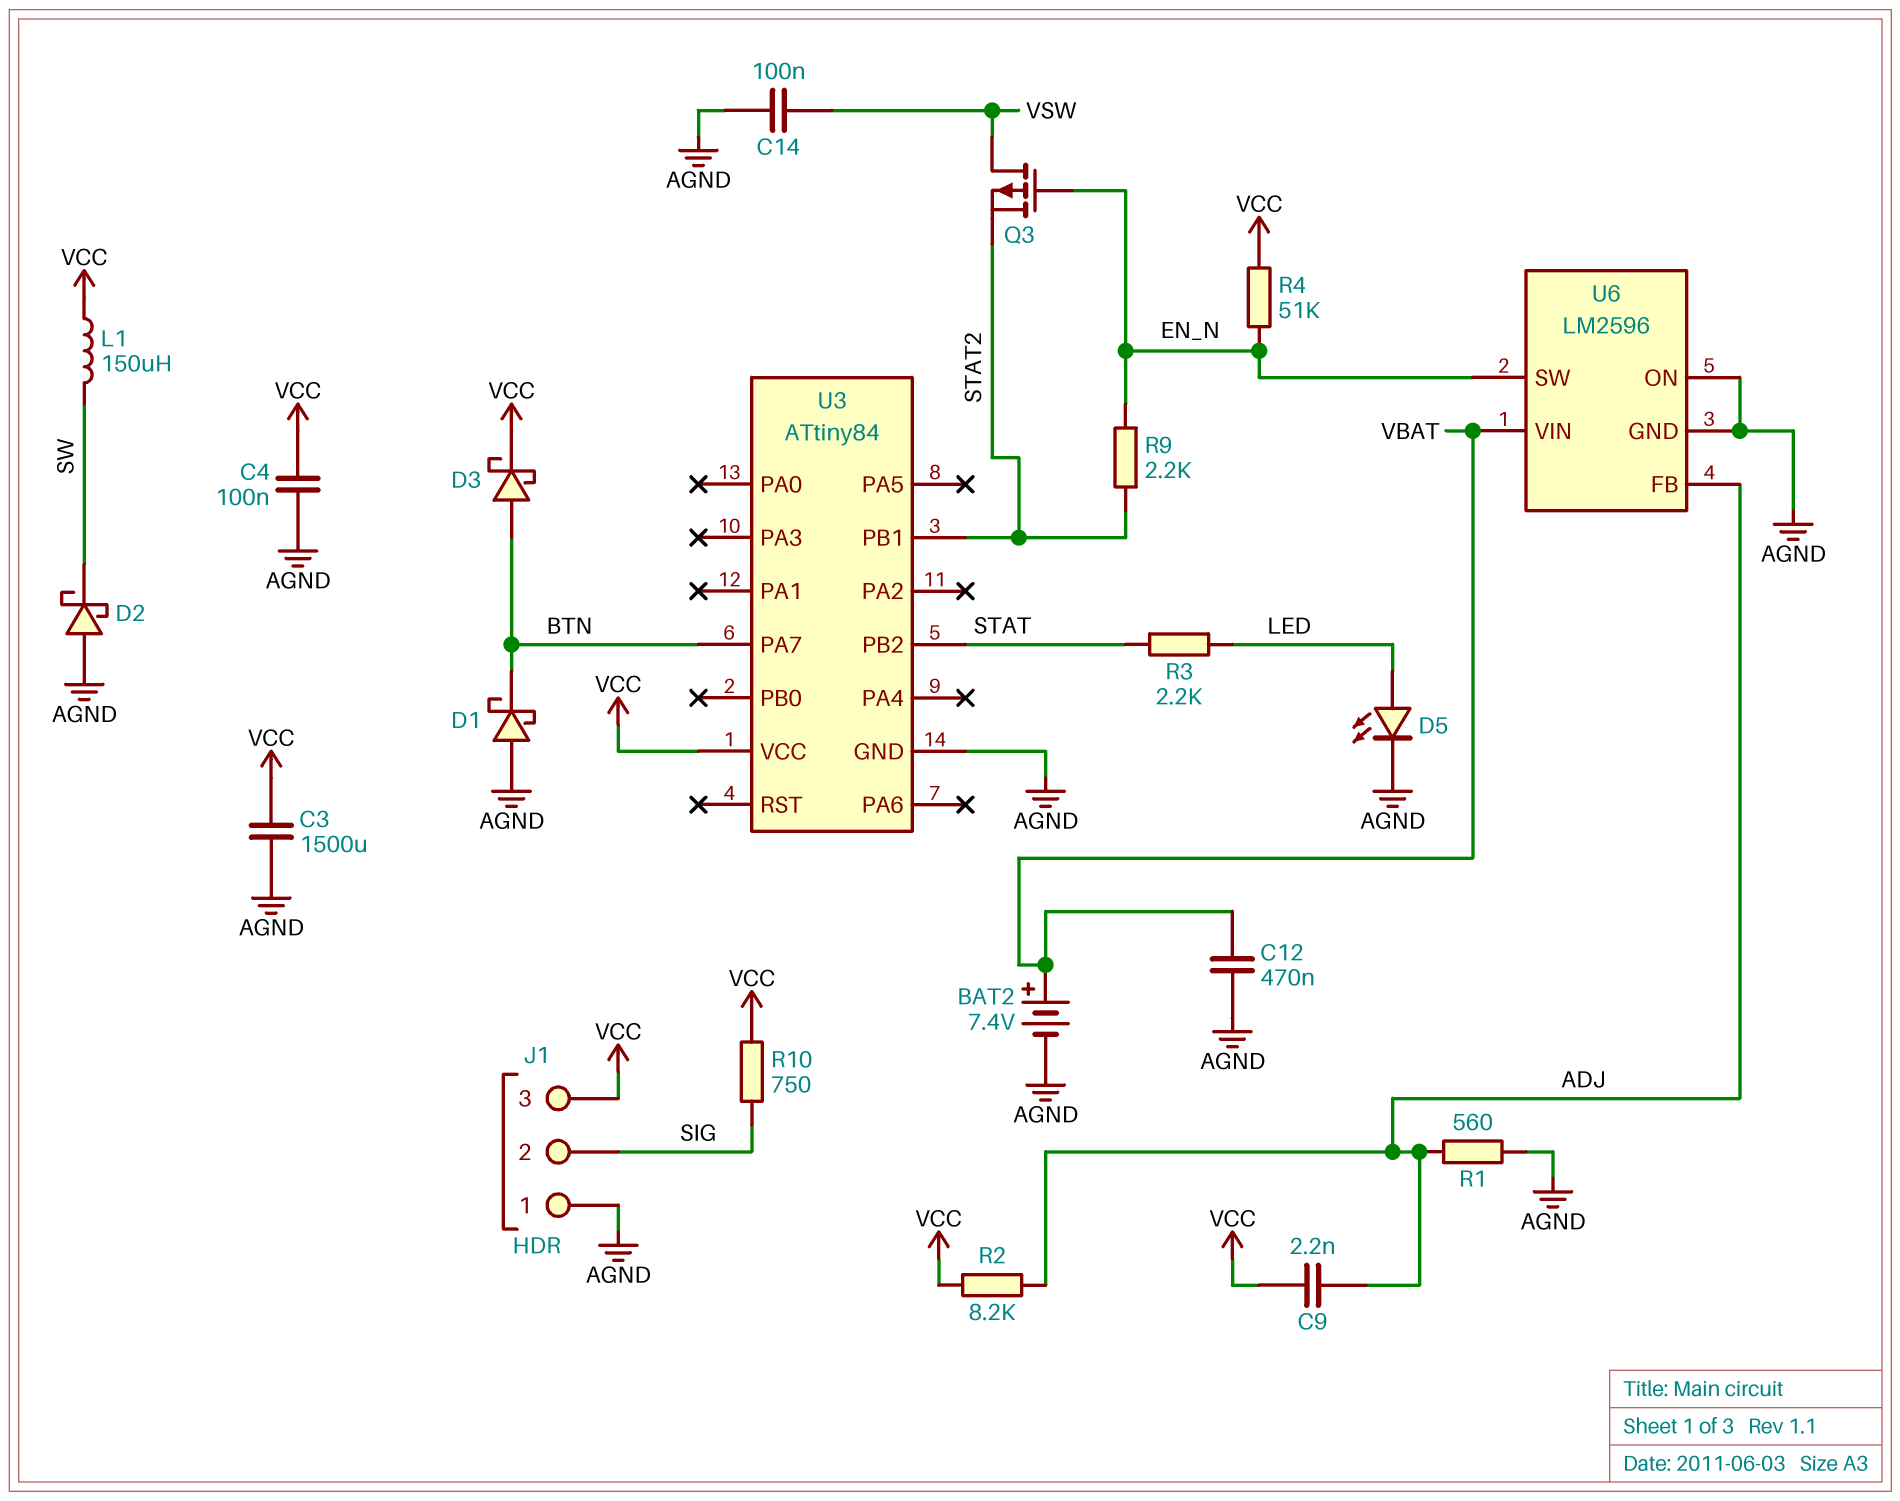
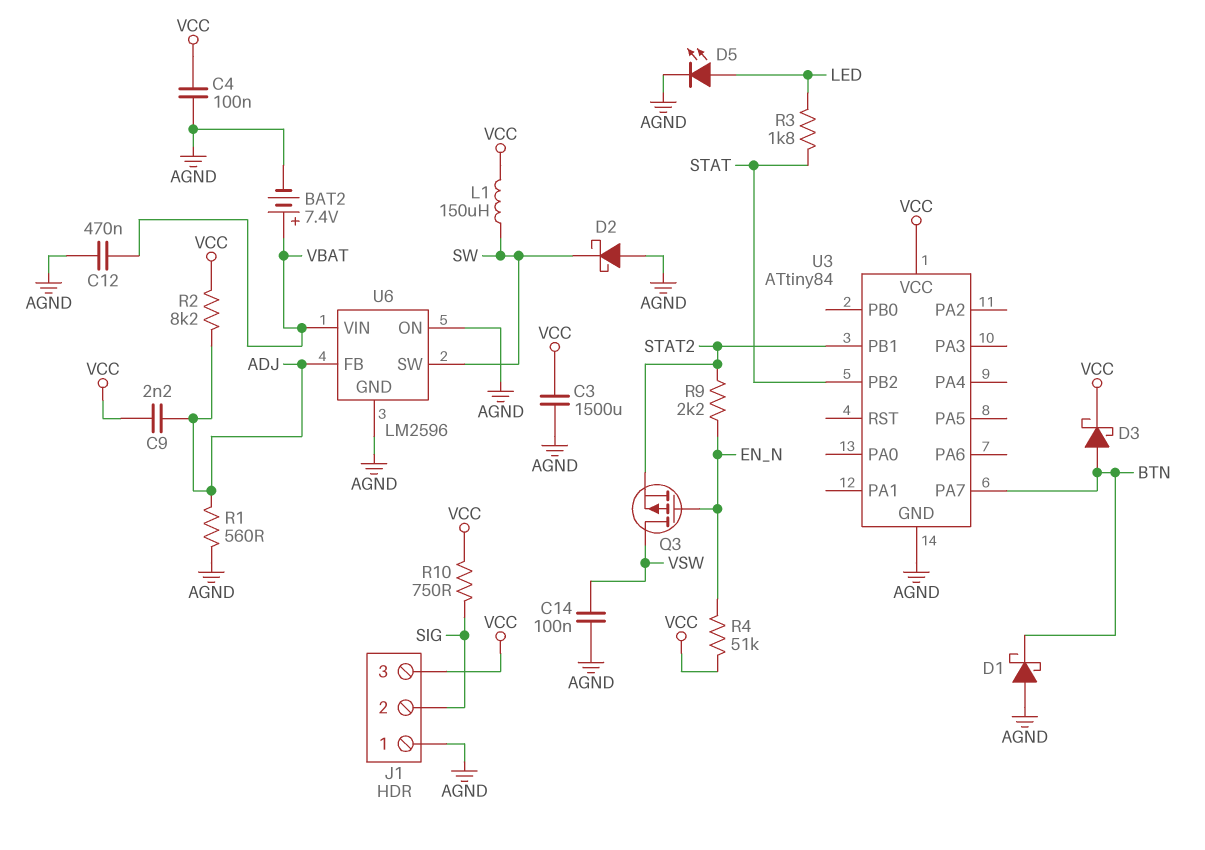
R3: 2.2k (LED, STAT) -> 1.8k (LED, STAT)
U6 pin SW: EN_N -> SW

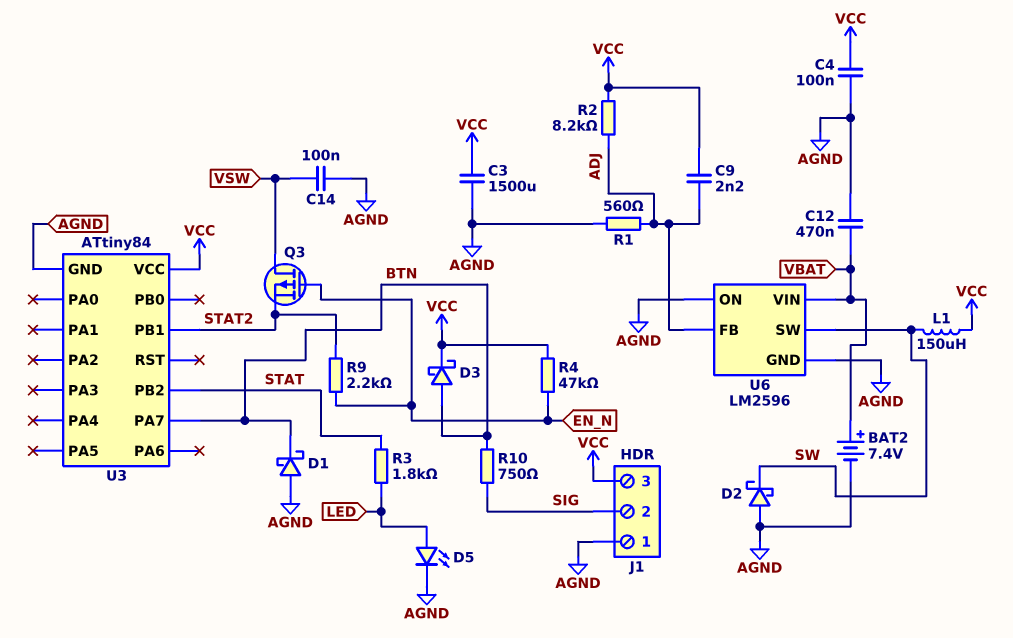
R4: 51k (EN_N, VCC) -> 47k (EN_N, VCC)
R10: 750 (SIG, VCC) -> 750 (BTN, SIG)

